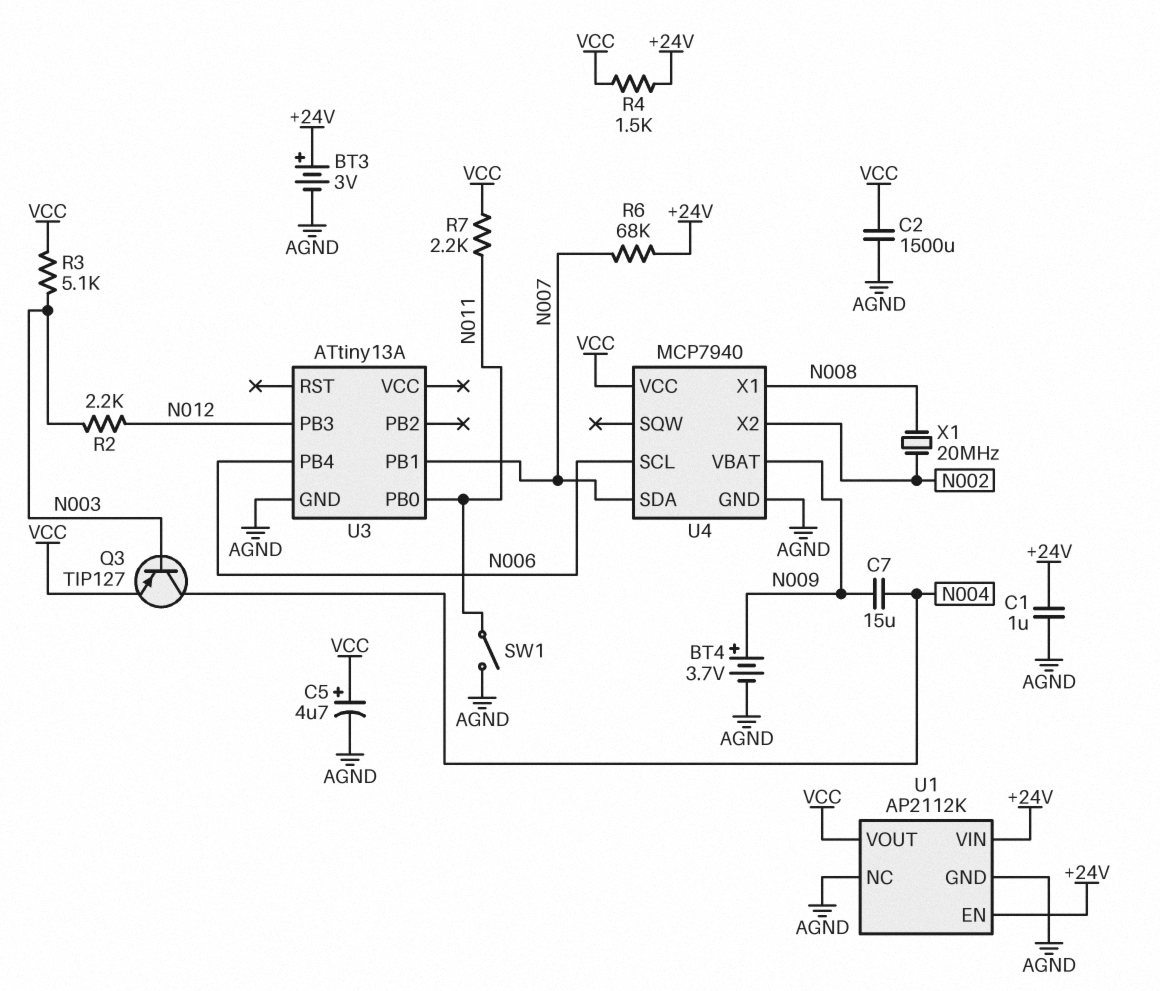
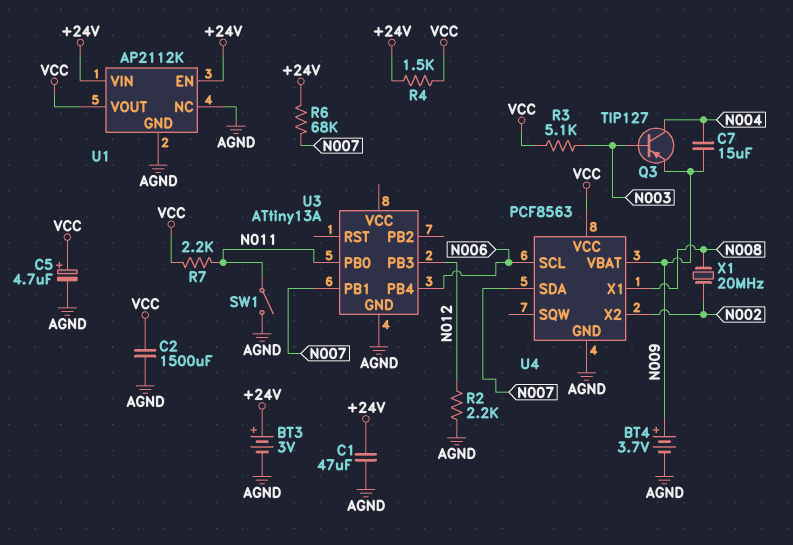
C1: 1uF (+24V, AGND) -> 47uF (+24V, AGND)
Q3: PNP TIP127 (B N003, C N004, E VCC) -> PNP TIP127 (B N003, C N004, E N009)
R2: 2.2k (N003, N012) -> 2.2k (AGND, N012)
U4: MCP7940 -> PCF8563

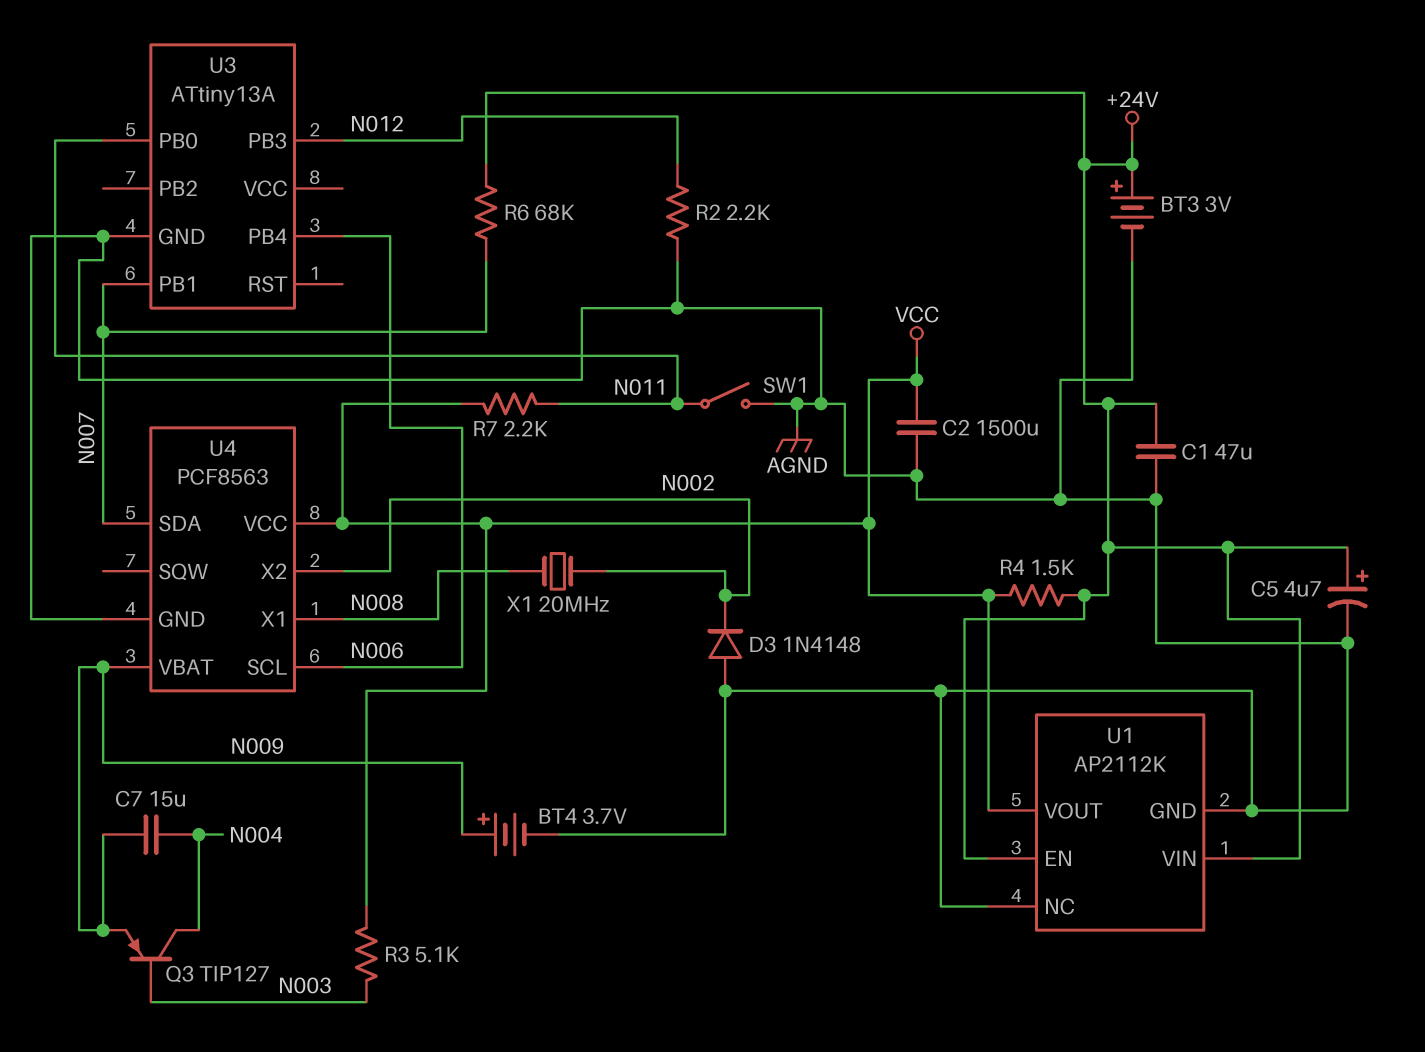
C5: 4.7uF (plus VCC, minus AGND) -> 4.7uF (plus +24V, minus AGND)
D3: none -> diode 1N4148 (A AGND, K N002)

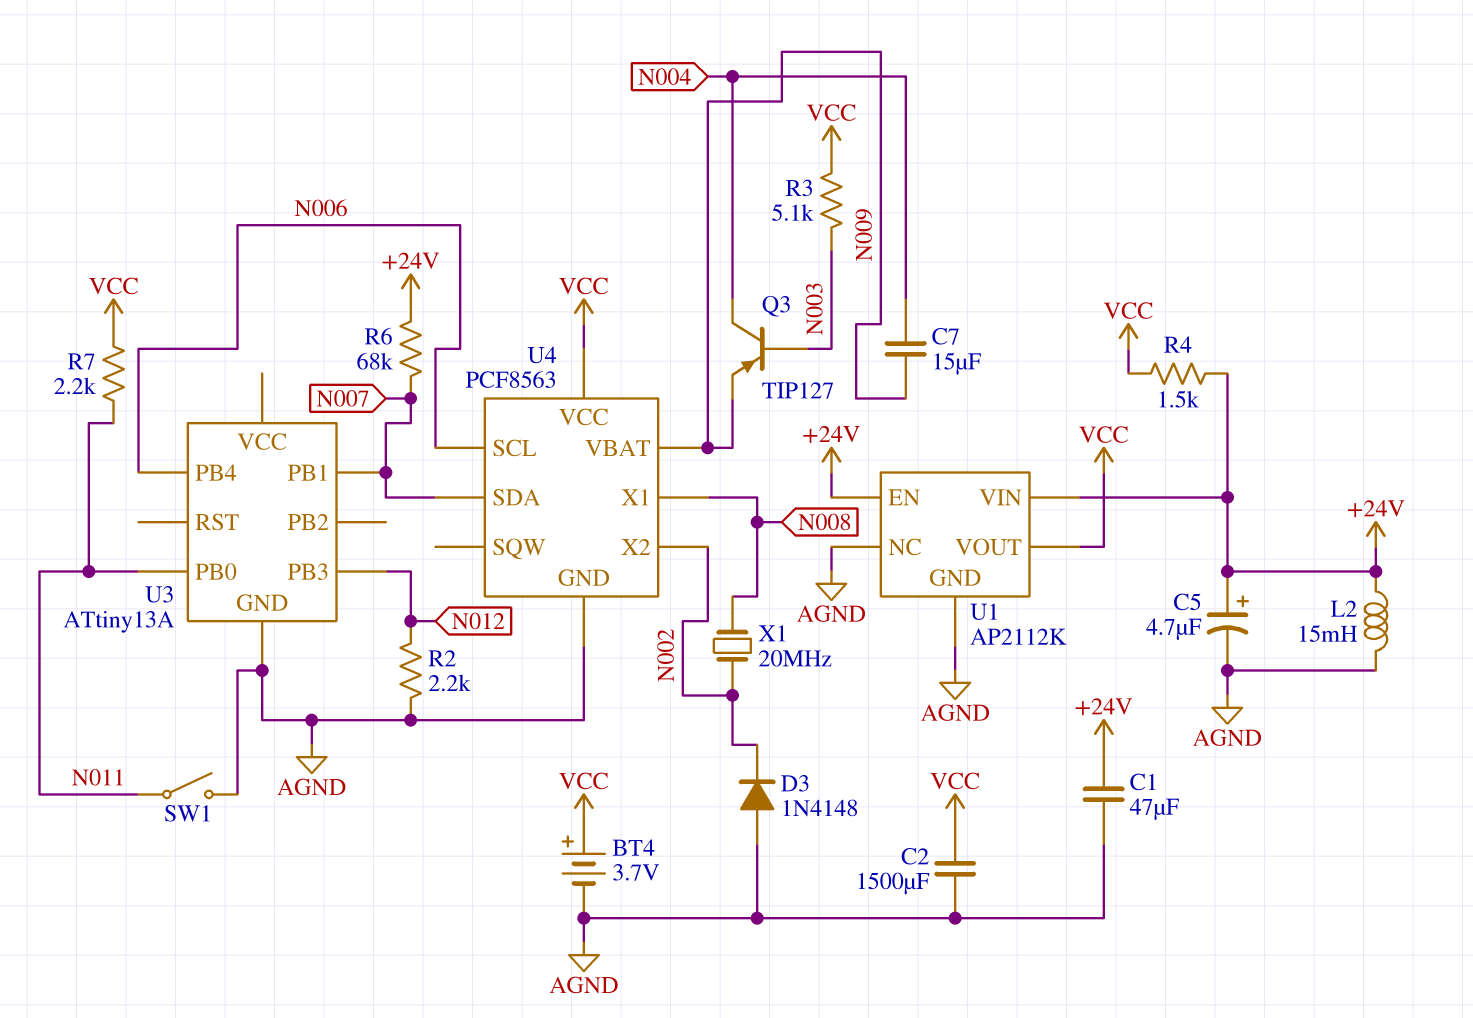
BT3: 3V (plus +24V, minus AGND) -> none
BT4: 3.7V (plus N009, minus AGND) -> 3.7V (plus VCC, minus AGND)
L2: none -> 15mH (+24V, AGND)

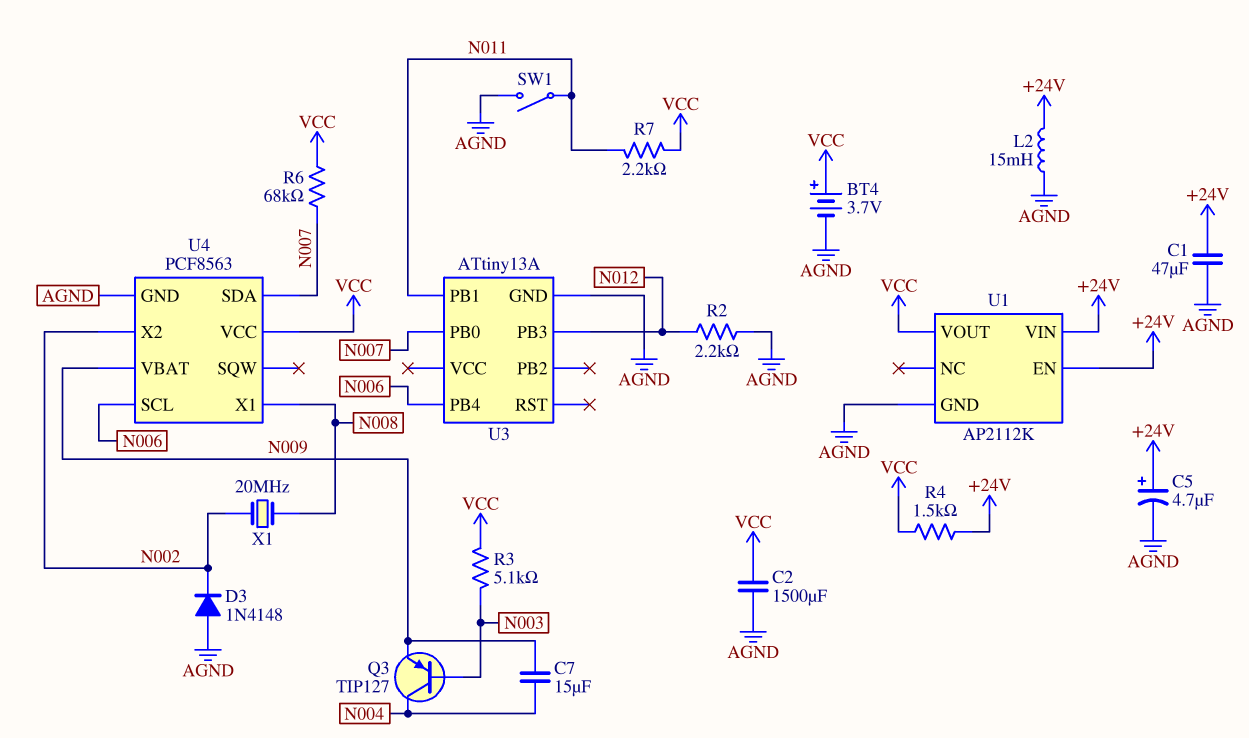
R6: 68k (+24V, N007) -> 68k (N007, VCC)
U1 pin NC: AGND -> none
U3 pin PB0: N011 -> N007
U3 pin PB1: N007 -> N011

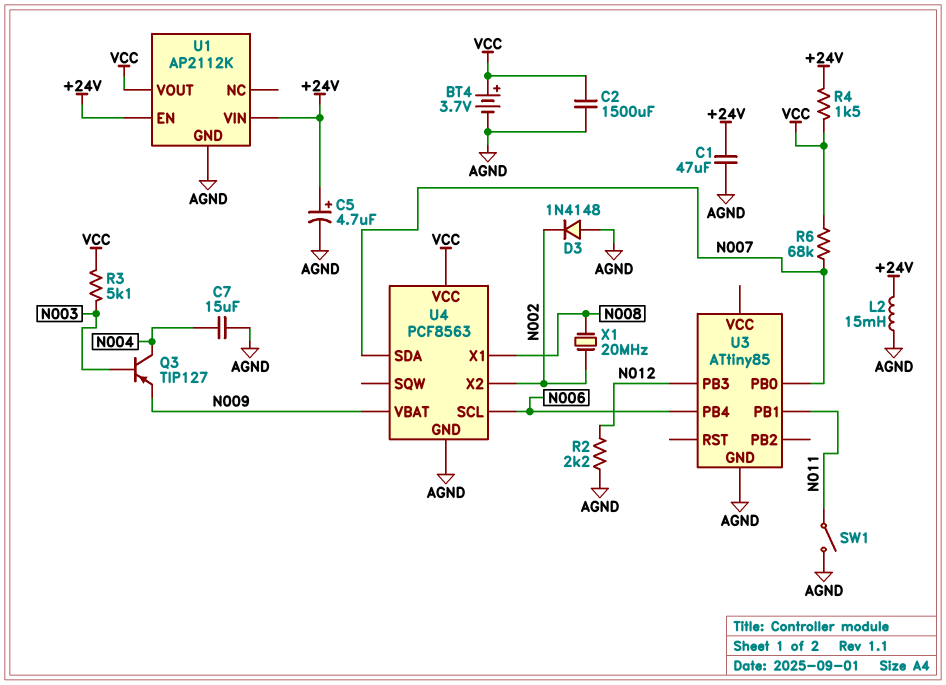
C7: 15uF (N004, N009) -> 15uF (AGND, N004)
R7: 2.2k (N011, VCC) -> none
U3: ATtiny13A -> ATtiny85

